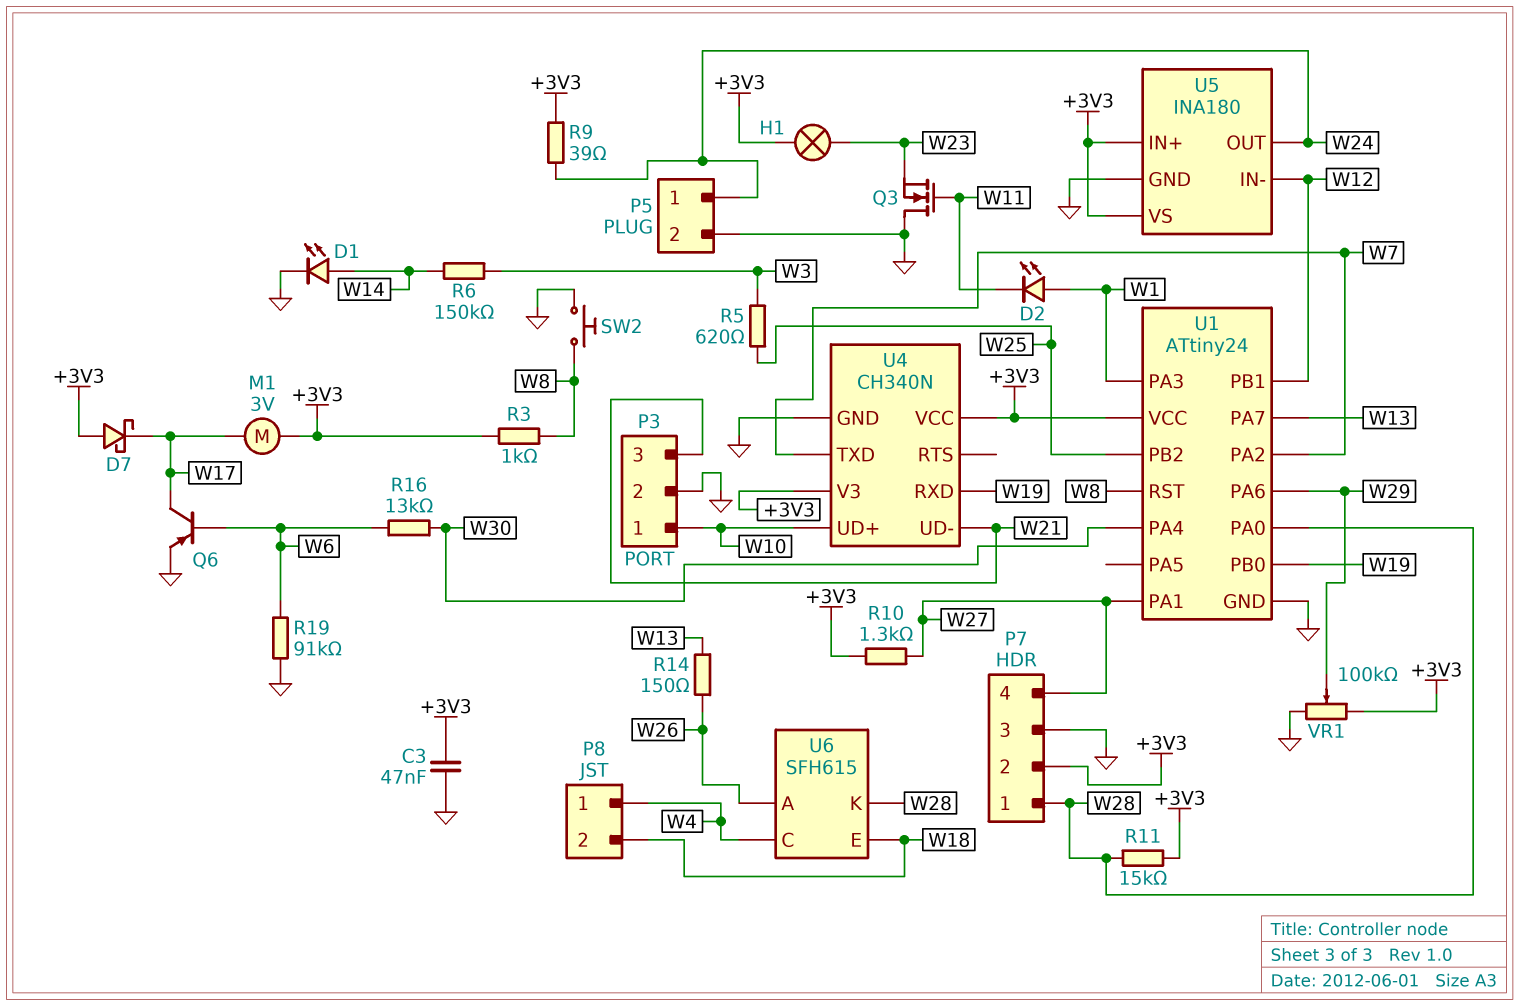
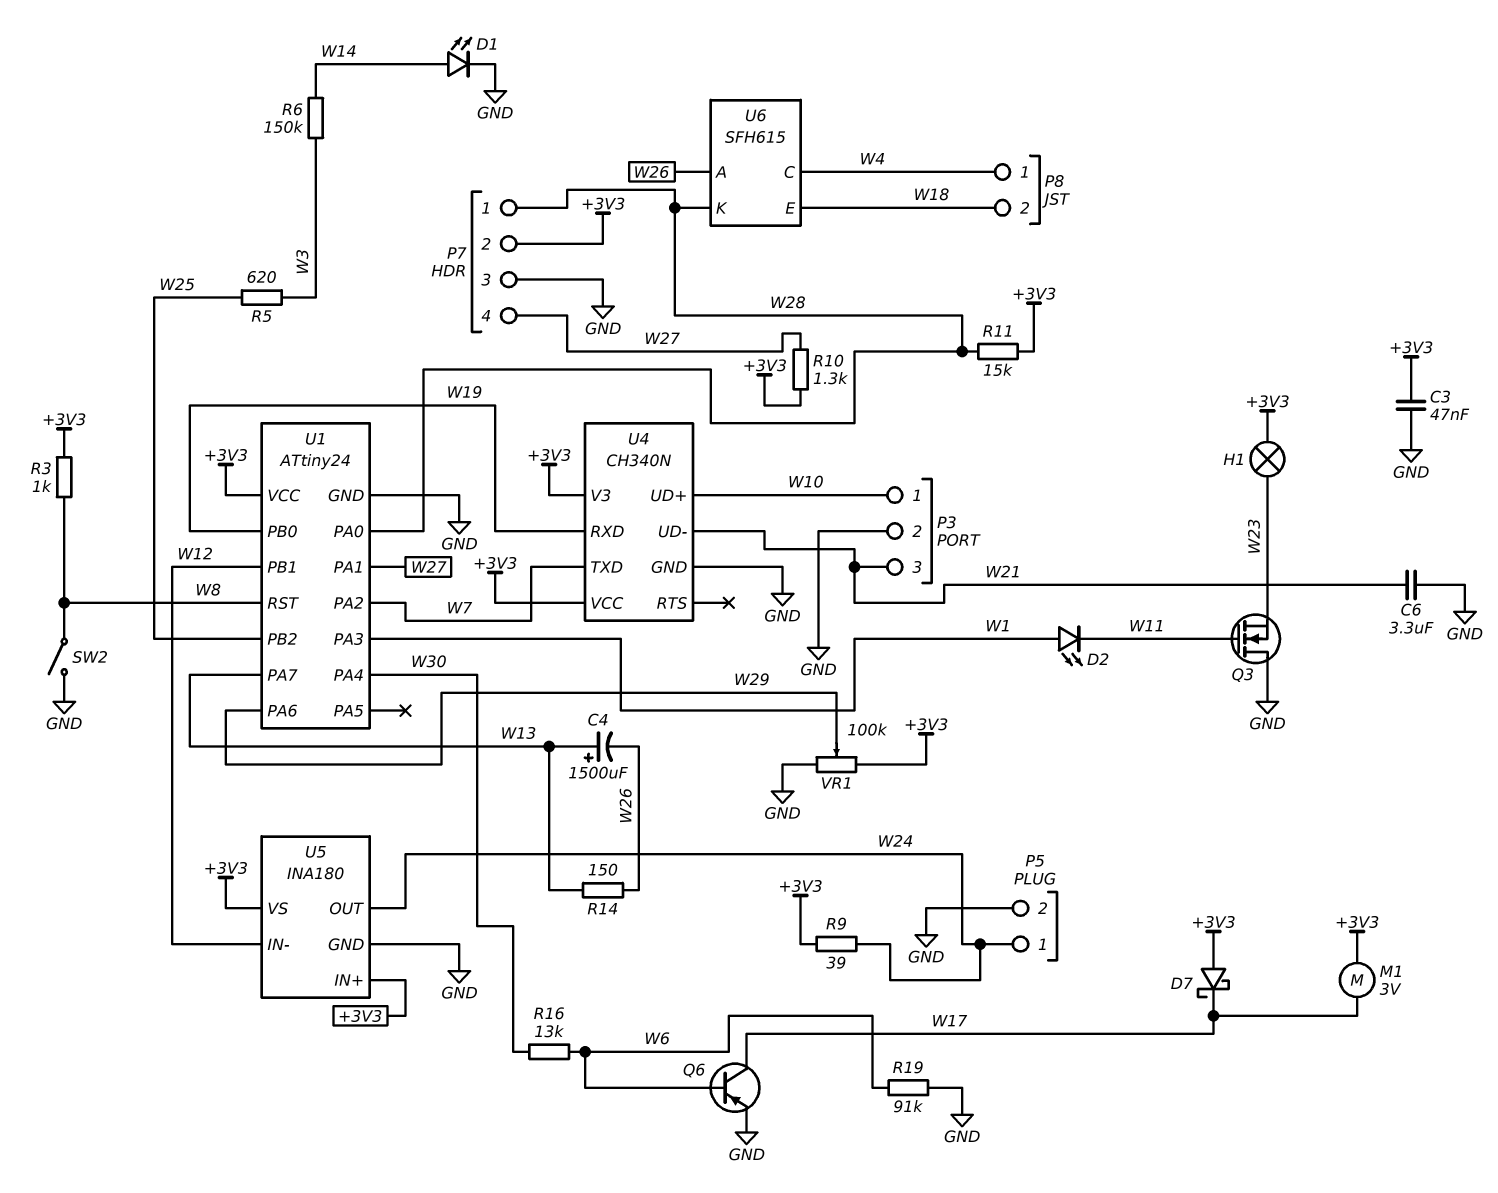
C4: none -> 1500uF (plus W13, minus W26)
C6: none -> 3.3uF (GND, W21)
SW2: button (GND, W8) -> switch (GND, W8)

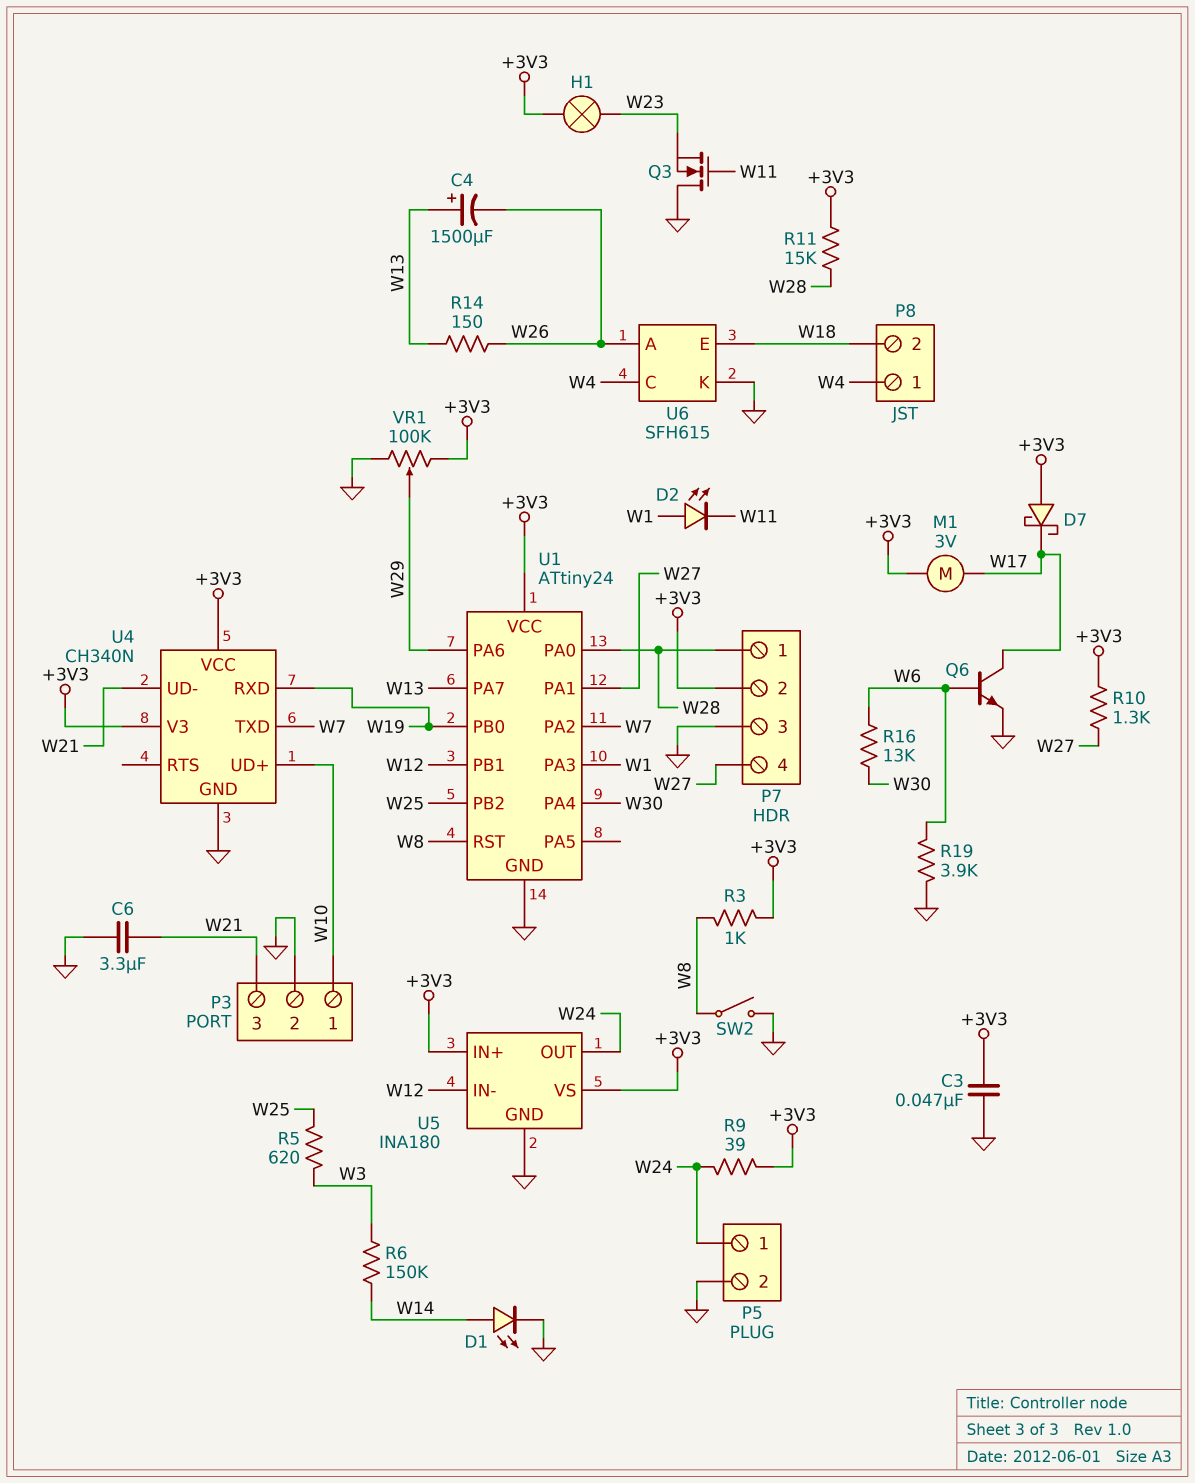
Q6: PNP (B W6, C W17, E GND) -> NPN (B W6, C W17, E GND)
R19: 91k (GND, W6) -> 3.9k (GND, W6)
U6 pin K: W28 -> GND

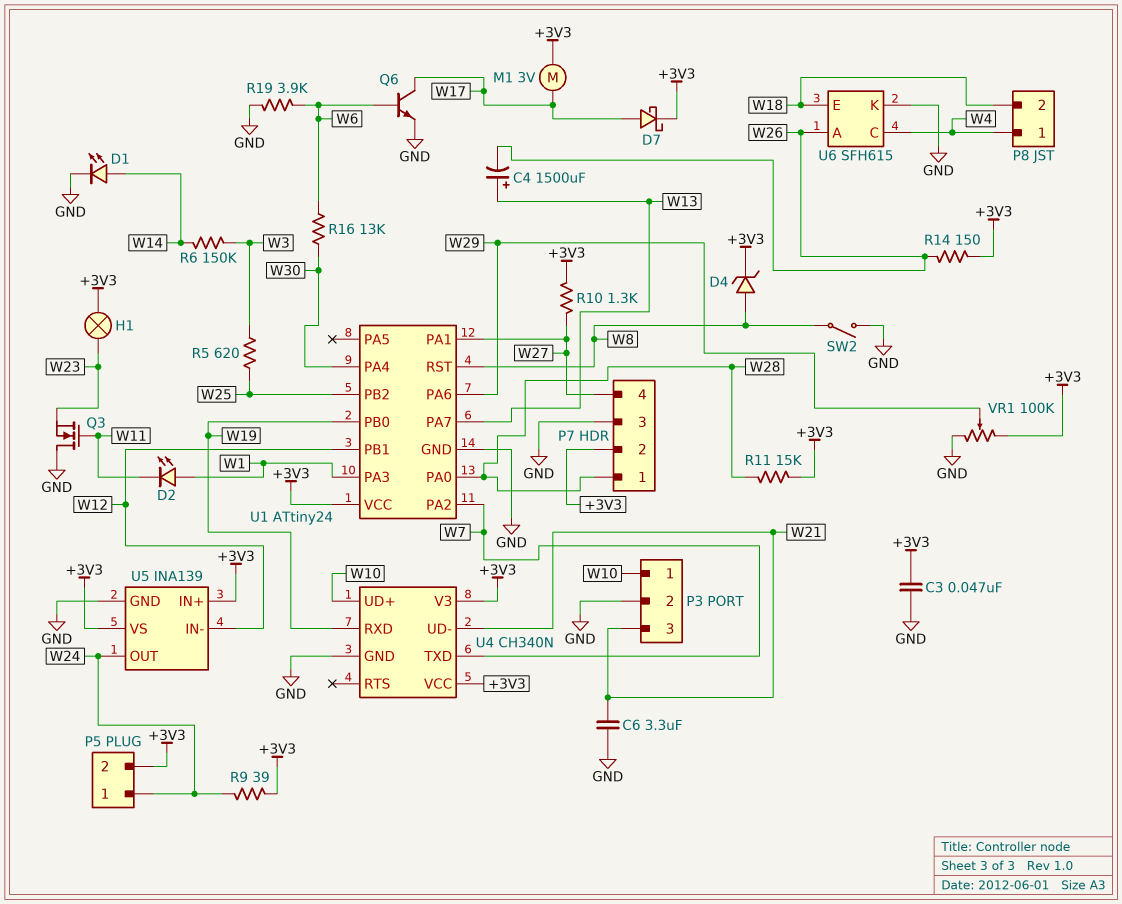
D4: none -> zener (A W8, K +3V3)
D7: schottky (A +3V3, K W17) -> schottky (A W17, K +3V3)
P5 pin 2: GND -> +3V3
R3: 1k (+3V3, W8) -> none
R14: 150 (W13, W26) -> 150 (+3V3, W26)
U5: INA180 -> INA139

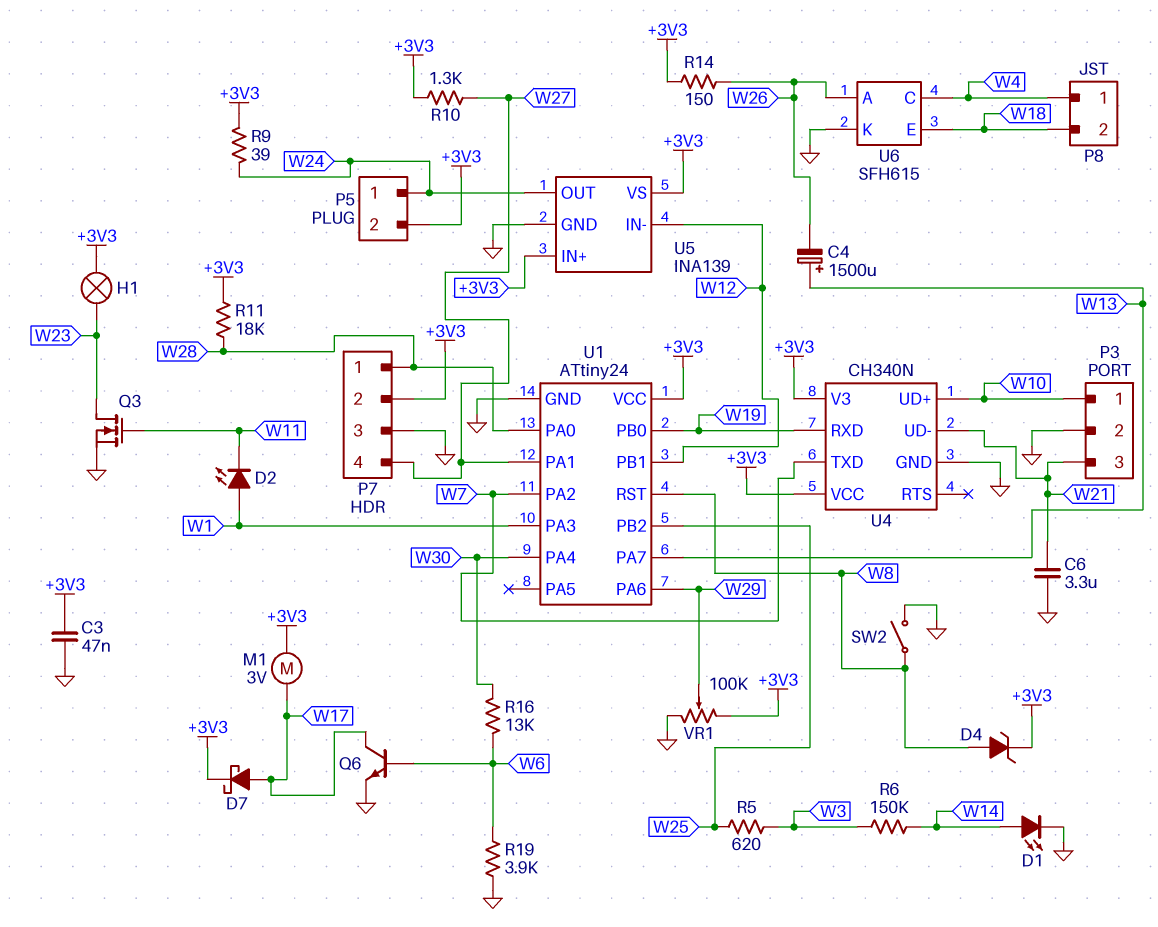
Q3: NMOS (G W11, D GND, S W23) -> NMOS (G W11, D W23, S GND)
R11: 15k (+3V3, W28) -> 18k (+3V3, W28)

